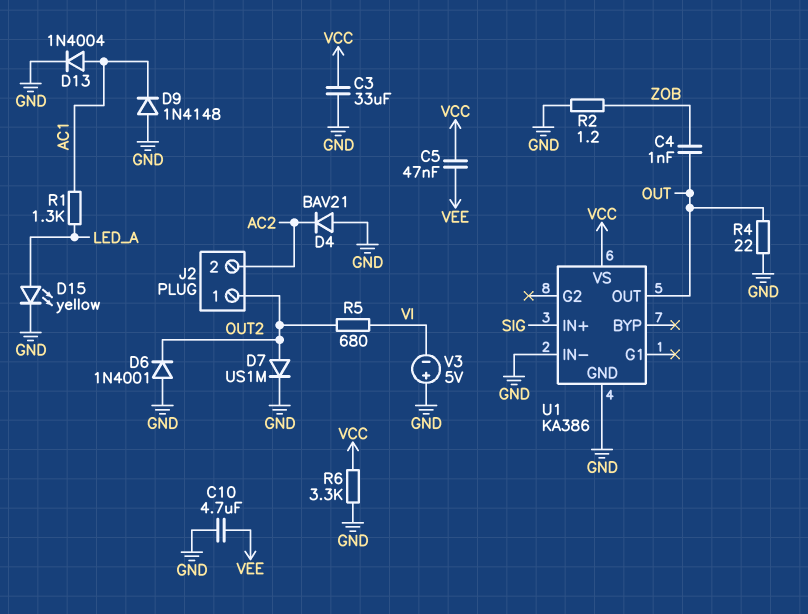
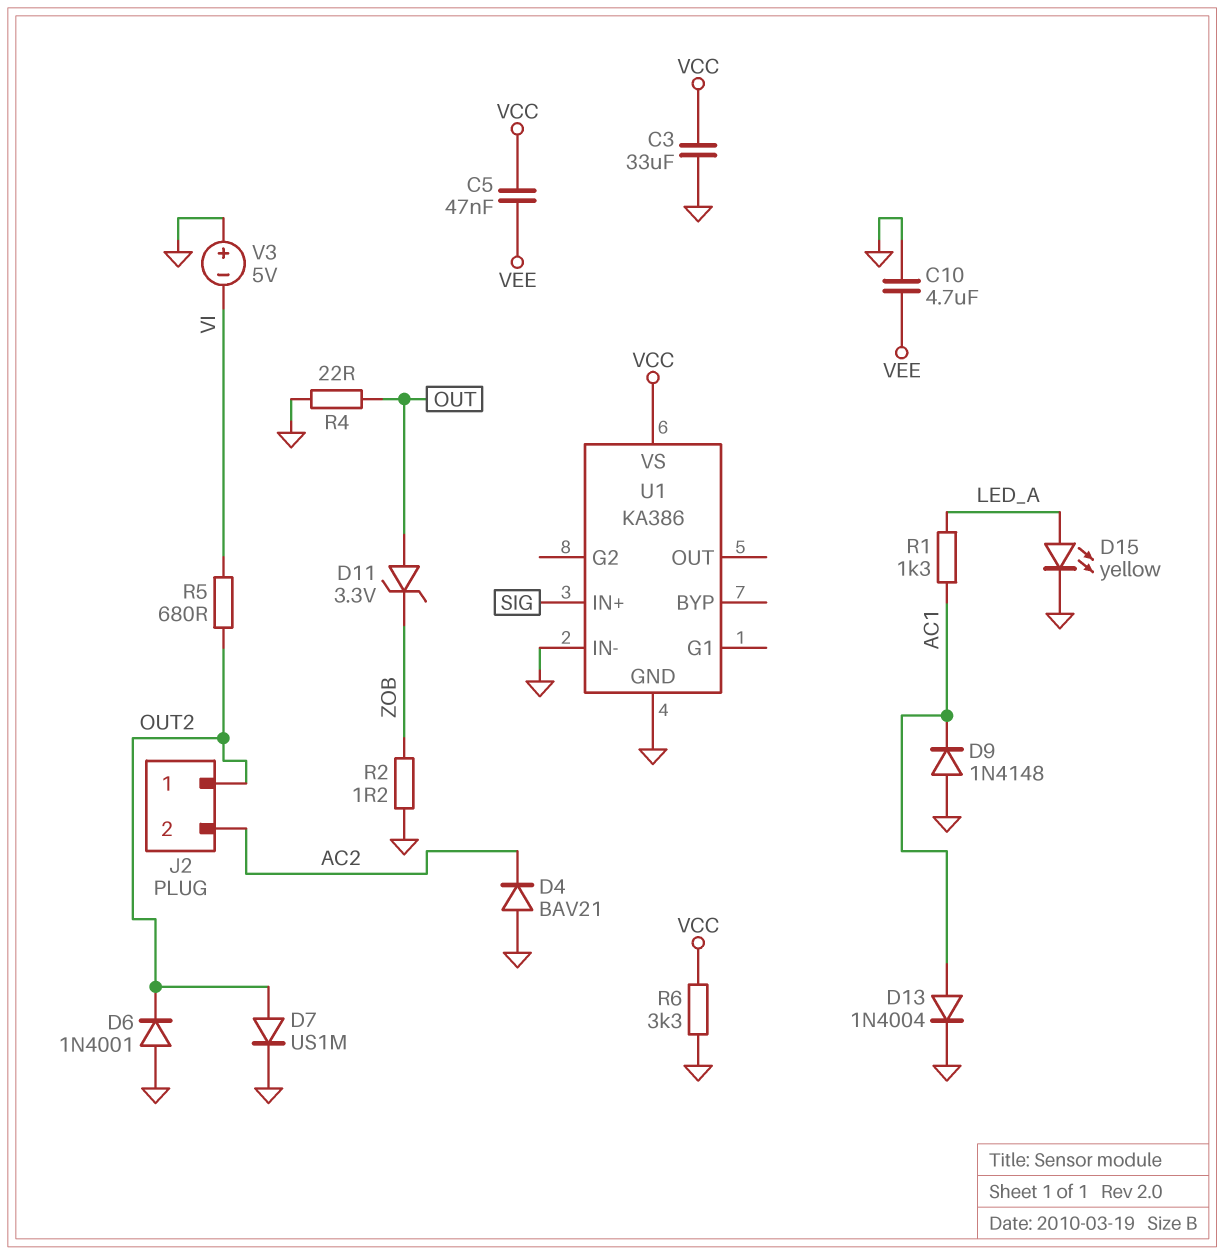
C4: 1nF (OUT, ZOB) -> none
D11: none -> zener 3.3V (A OUT, K ZOB)
U1 pin OUT: OUT -> none

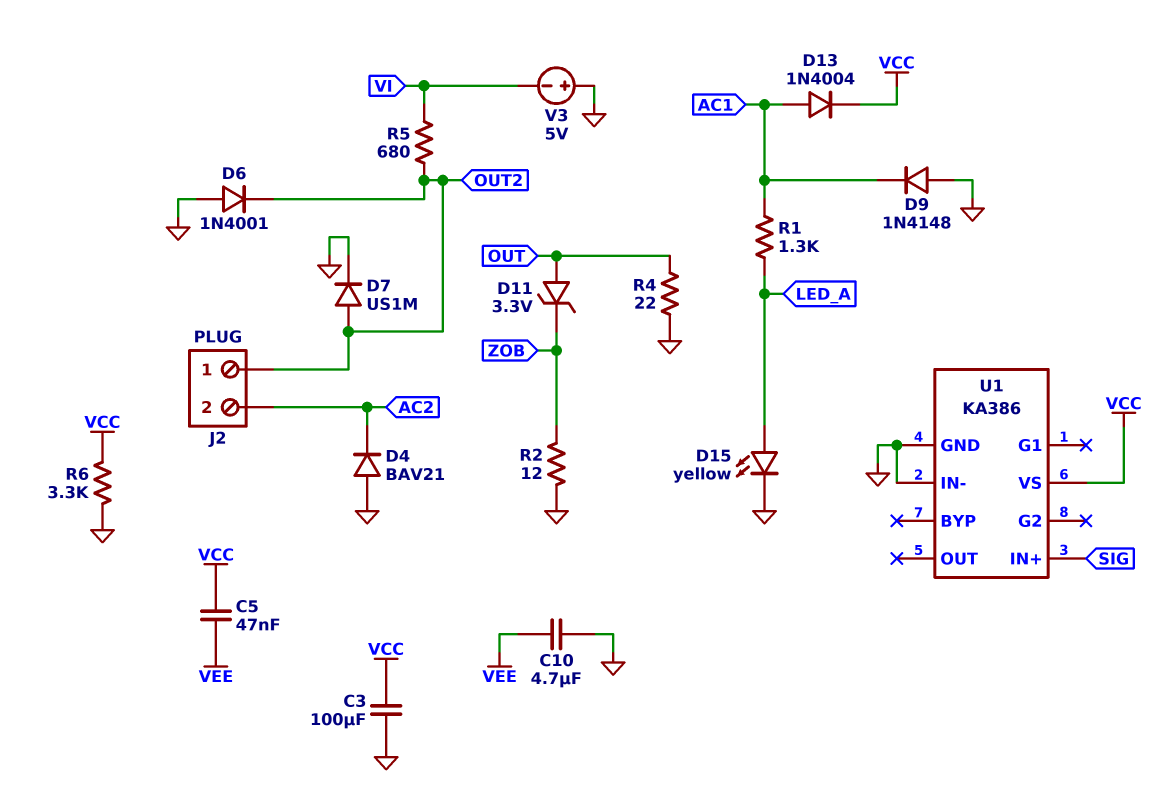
C3: 33uF (GND, VCC) -> 100uF (GND, VCC)
D13: diode 1N4004 (A AC1, K GND) -> diode 1N4004 (A AC1, K VCC)
R2: 1.2 (GND, ZOB) -> 12 (GND, ZOB)

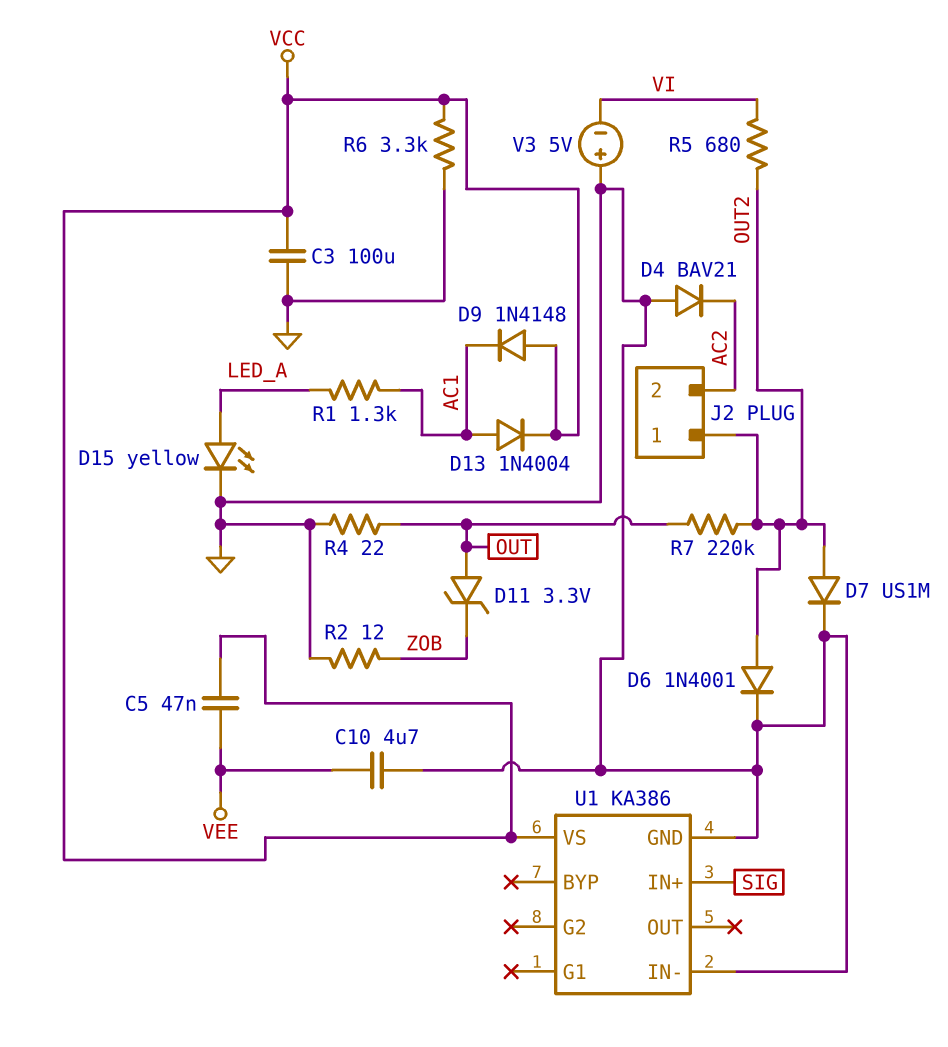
D6: diode 1N4001 (A GND, K OUT2) -> diode 1N4001 (A OUT2, K GND)
D9: diode 1N4148 (A GND, K AC1) -> diode 1N4148 (A VCC, K AC1)
R7: none -> 220k (OUT, OUT2)

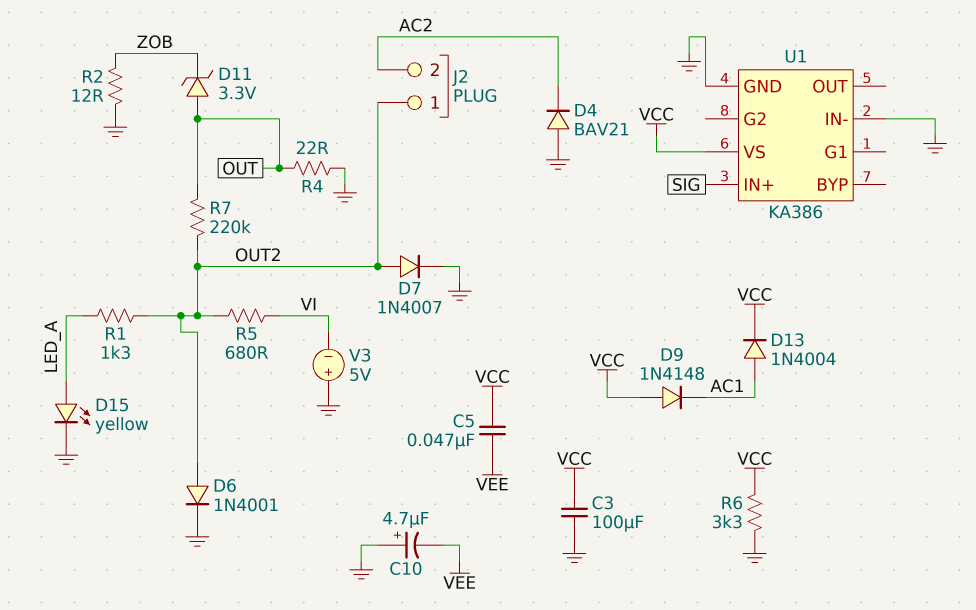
C10: 4.7uF (GND, VEE) -> 4.7uF (plus GND, minus VEE)
D7: diode US1M (A OUT2, K GND) -> diode 1N4007 (A OUT2, K GND)
R1: 1.3k (AC1, LED_A) -> 1.3k (LED_A, OUT2)

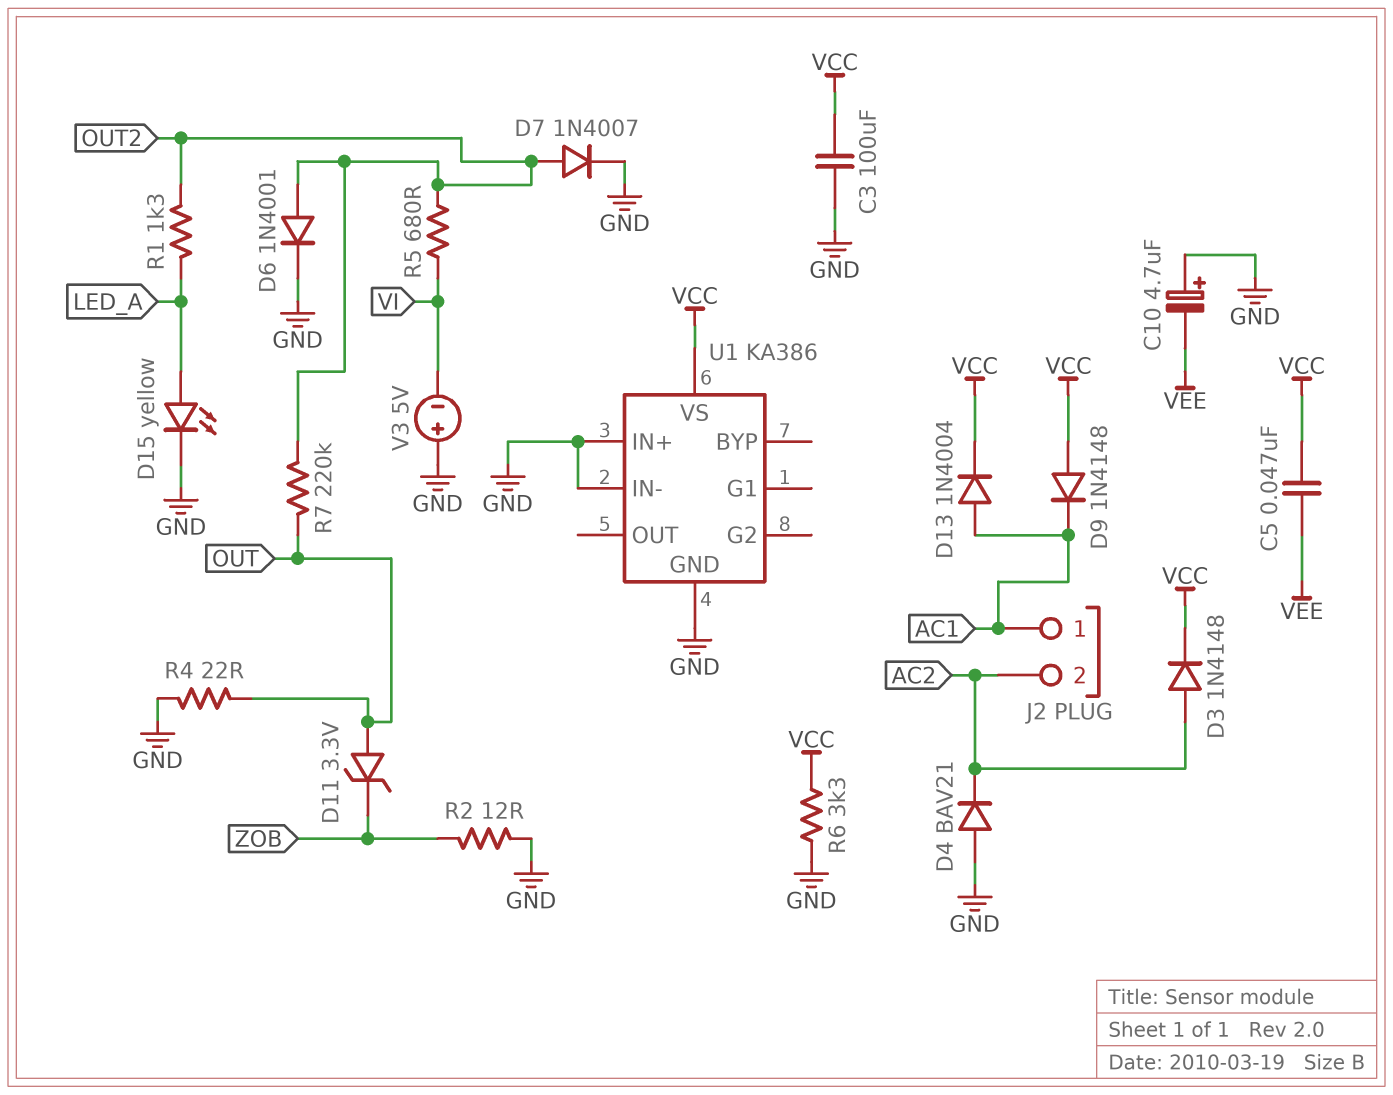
D3: none -> diode 1N4148 (A AC2, K VCC)
J2 pin 1: OUT2 -> AC1
U1 pin IN+: SIG -> GND

